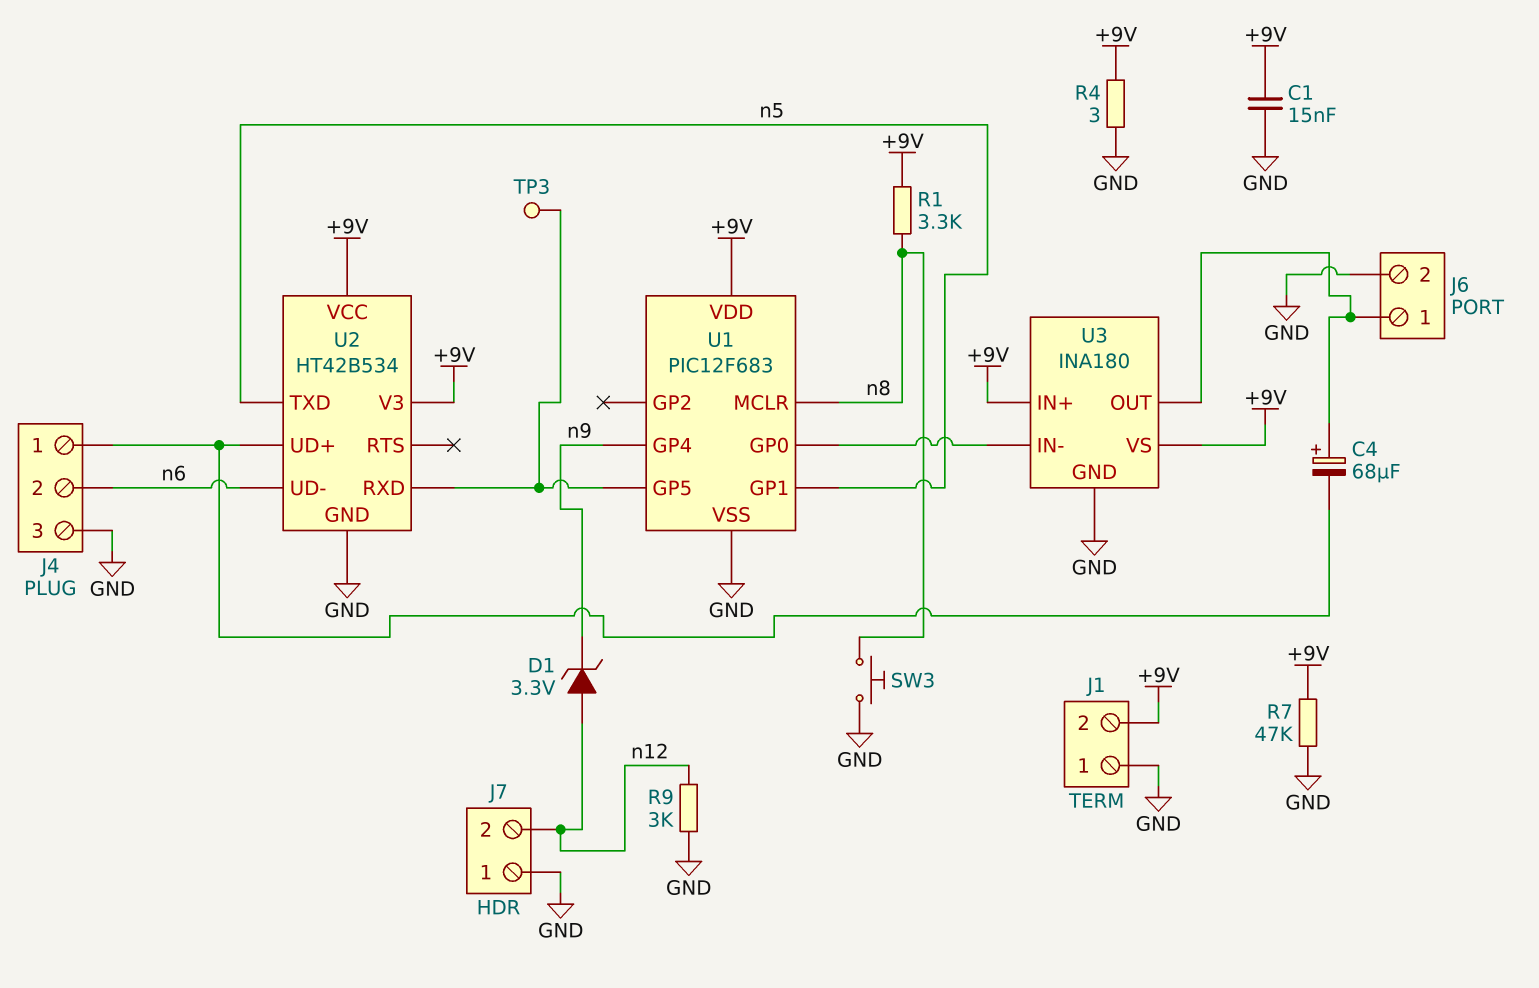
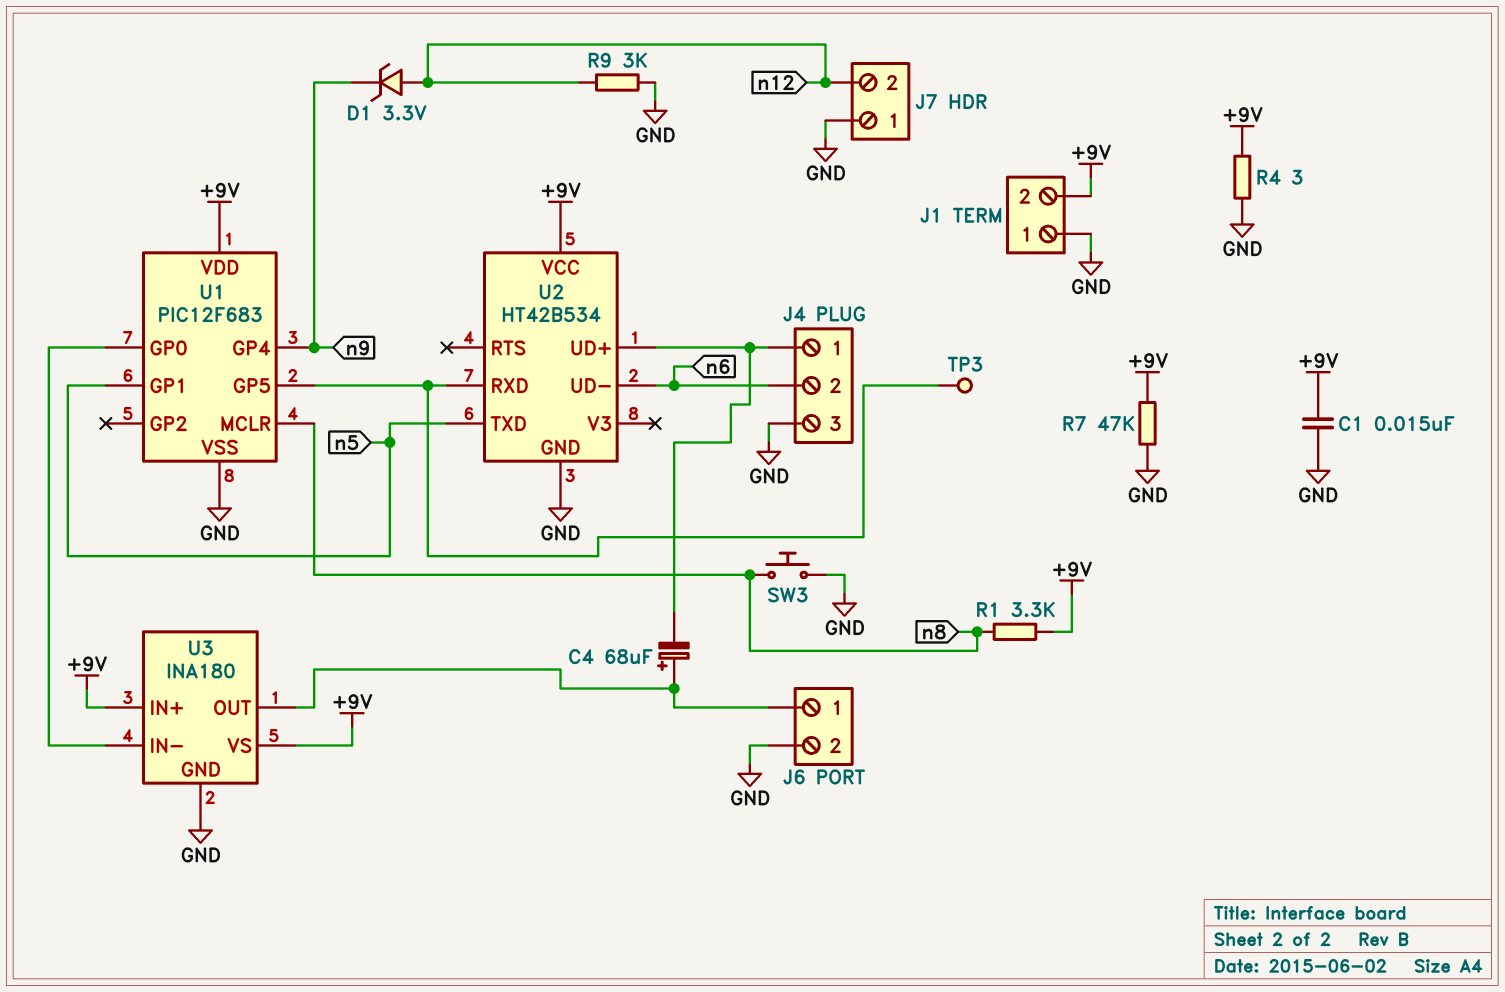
U2 pin V3: +9V -> none

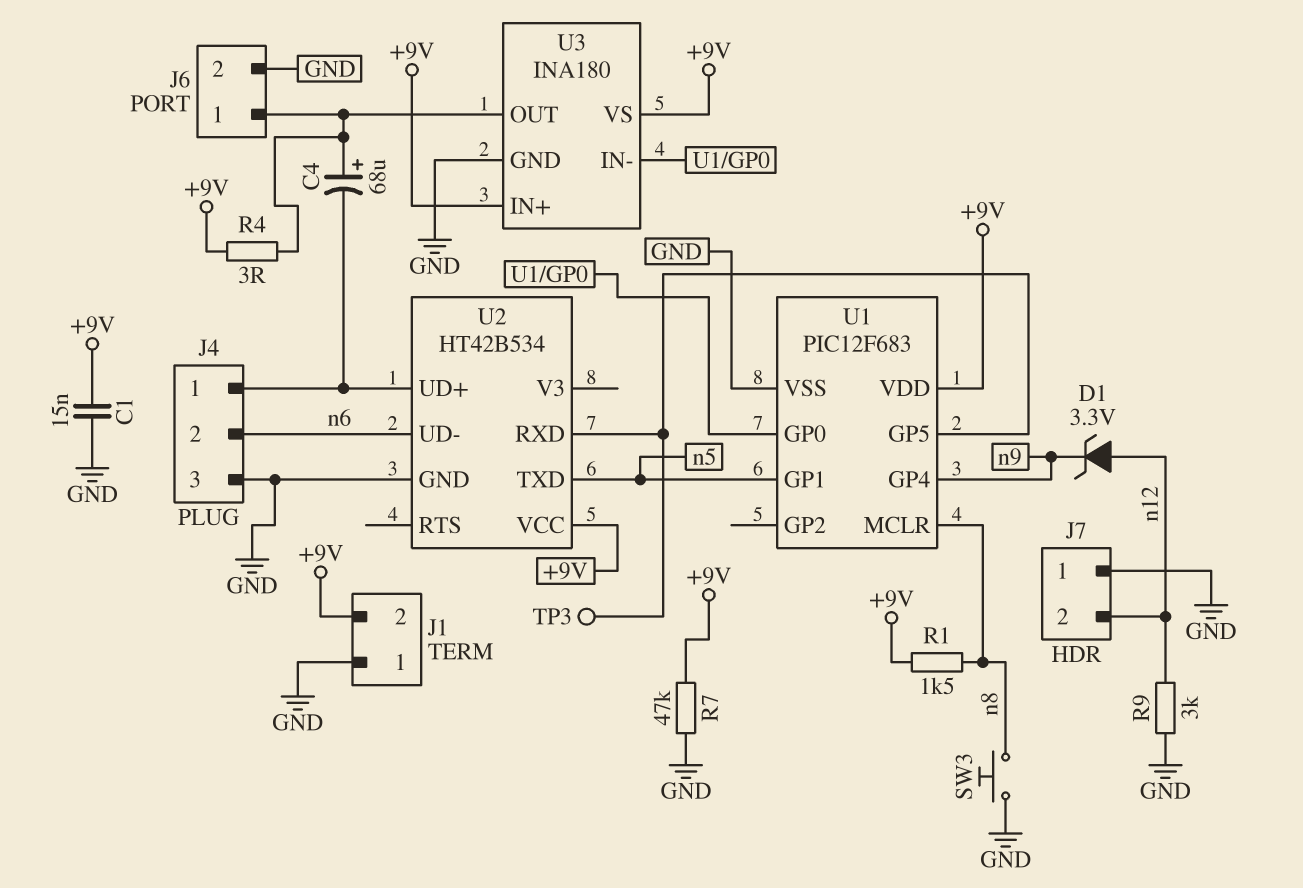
R1: 3.3k (+9V, n8) -> 1.5k (+9V, n8)
R4: 3 (+9V, GND) -> 3 (+9V, J6/1)

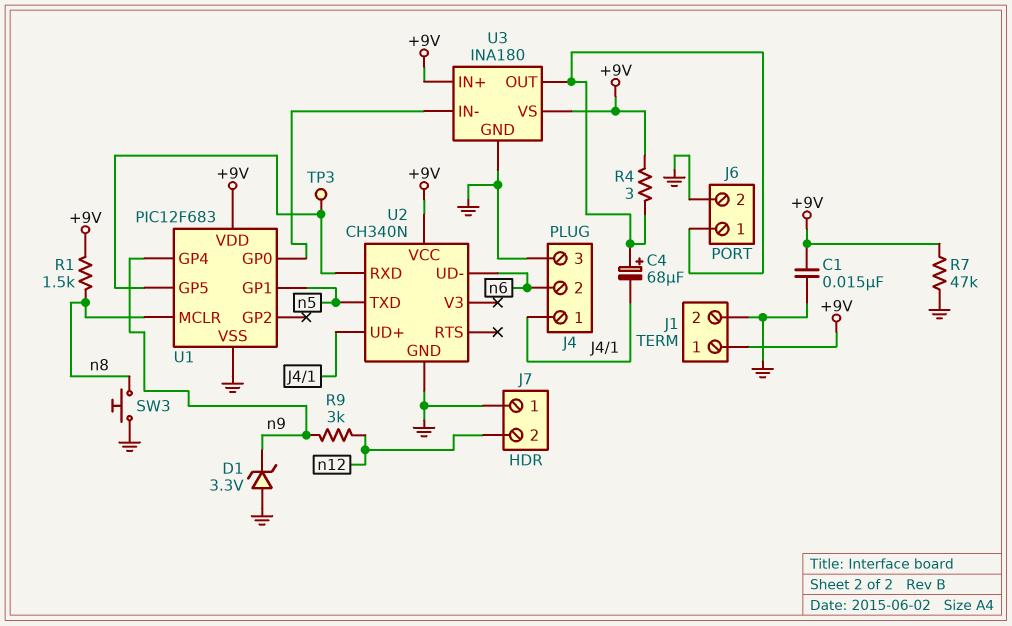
D1: zener 3.3V (A n12, K n9) -> zener 3.3V (A GND, K n9)
J1 pin 1: GND -> +9V
J1 pin 2: +9V -> GND
R9: 3k (GND, n12) -> 3k (n9, n12)
U2: HT42B534 -> CH340N

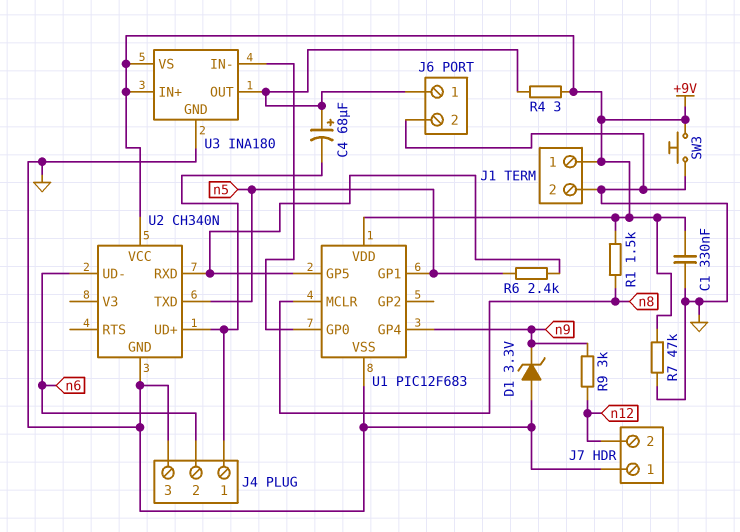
C1: 15nF (+9V, GND) -> 330nF (+9V, GND)
R6: none -> 2.4k (U1/GP5, n5)
SW3: button (GND, n8) -> button (+9V, GND)
TP3: test point (U1/GP5) -> none

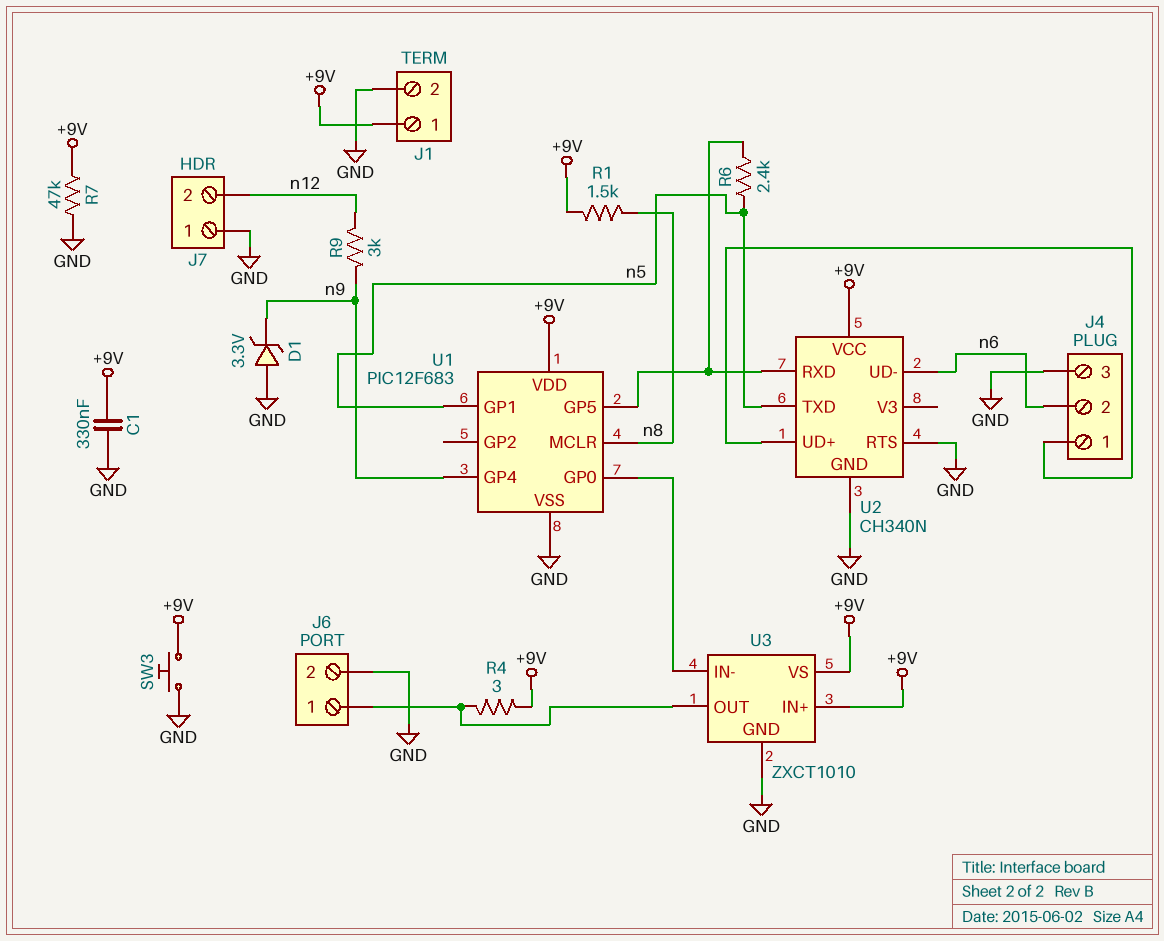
C4: 68uF (plus J6/1, minus J4/1) -> none
U2 pin RTS: none -> GND
U3: INA180 -> ZXCT1010

